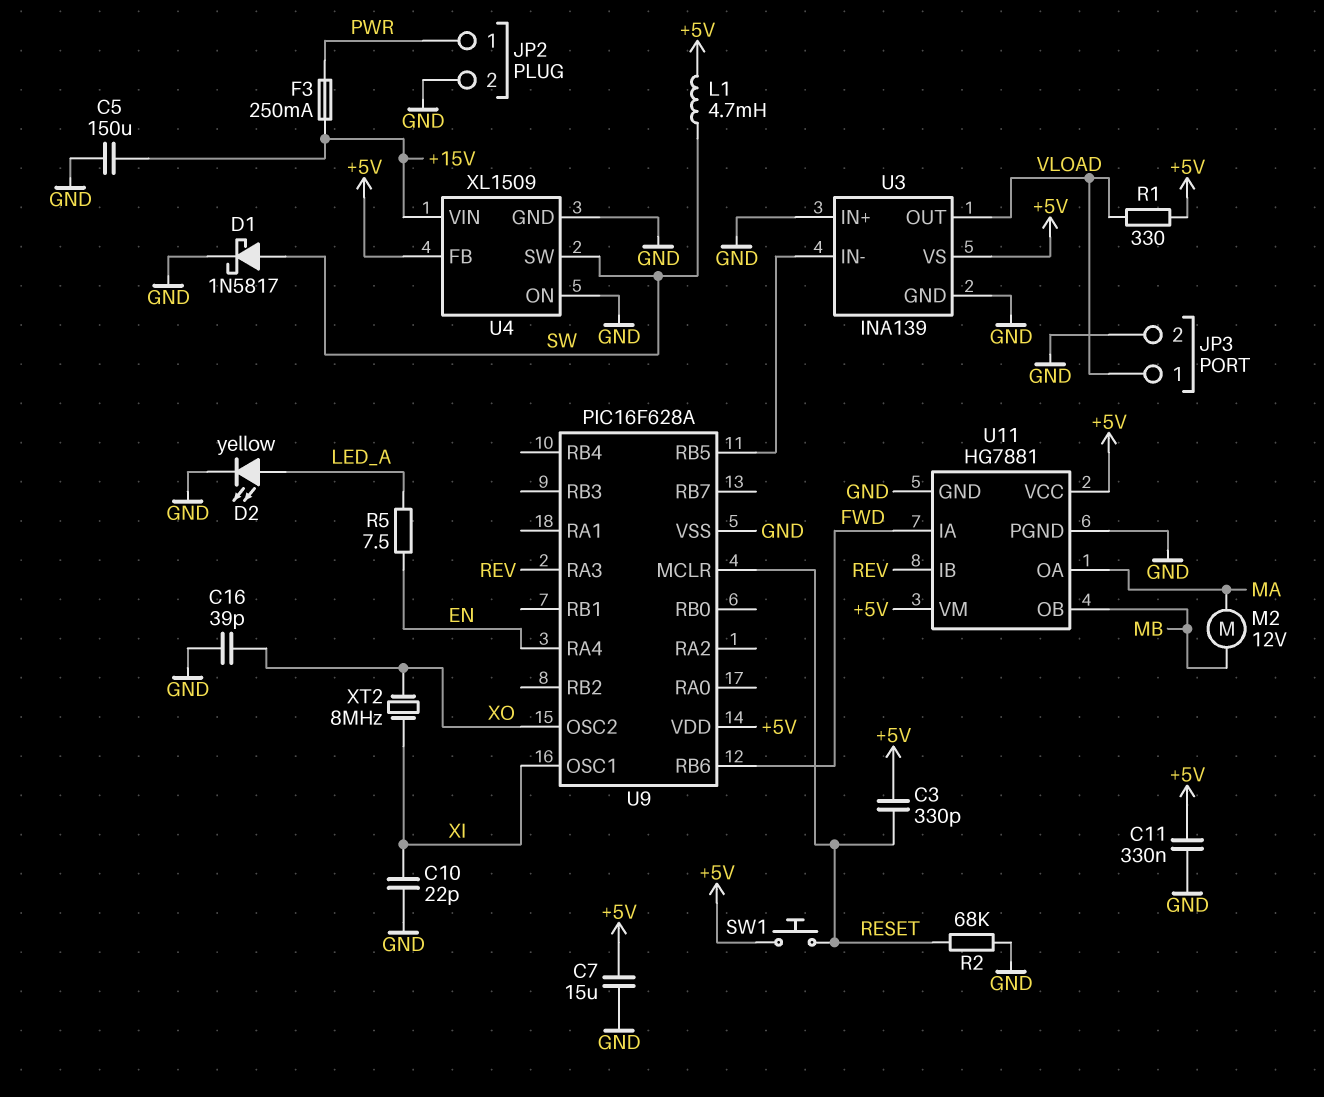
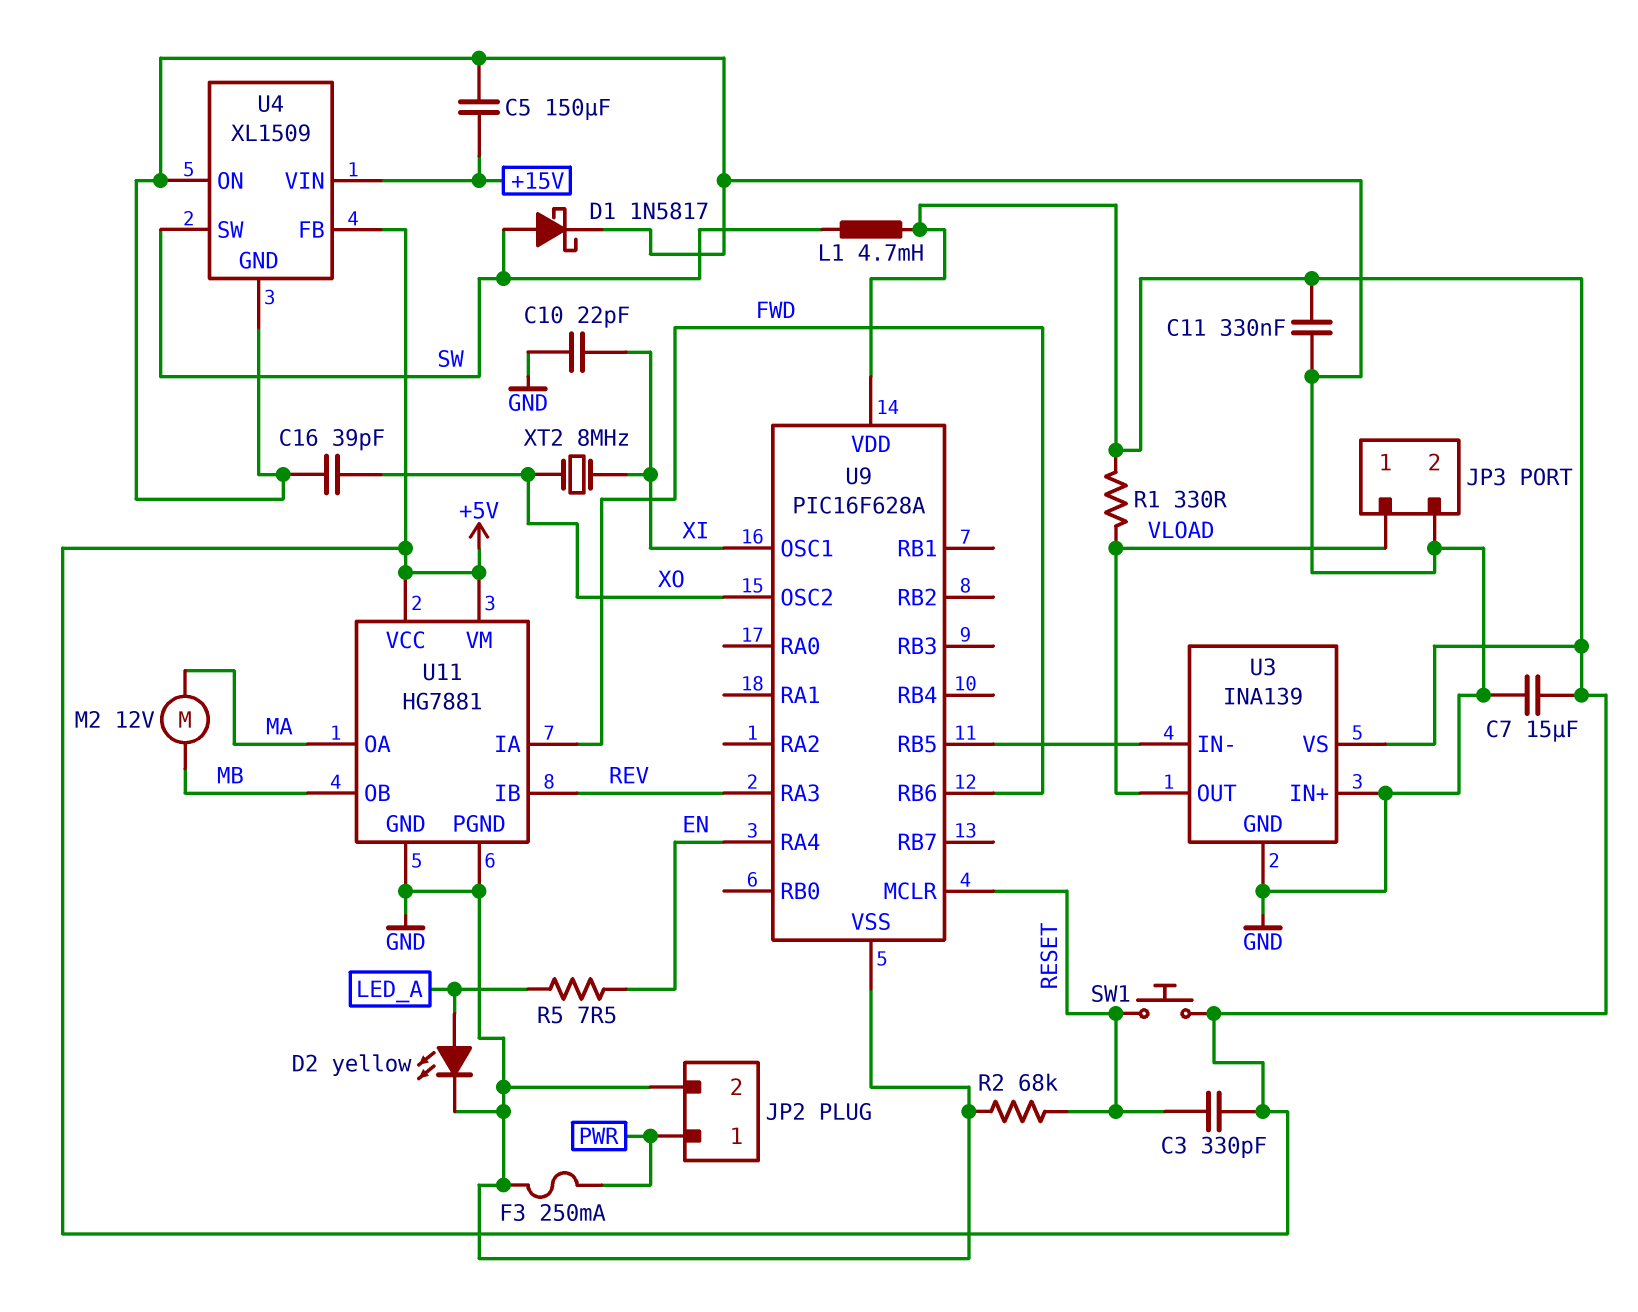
F3: 250mA (+15V, PWR) -> 250mA (GND, PWR)

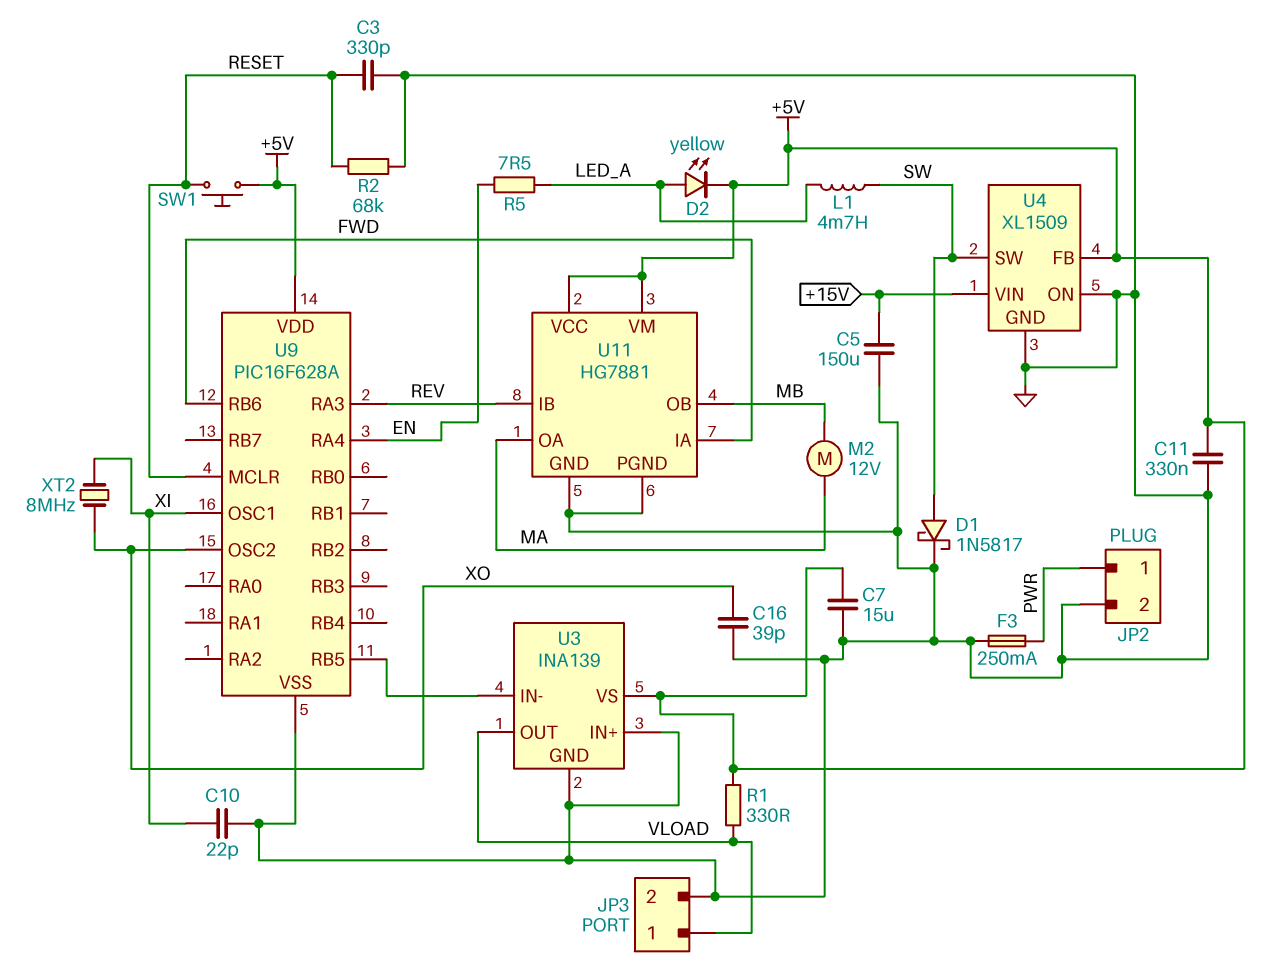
C3: 330pF (+5V, RESET) -> 330pF (GND, RESET)
D2: LED yellow (A LED_A, K GND) -> LED yellow (A LED_A, K +5V)
L1: 4.7mH (+5V, SW) -> 4.7mH (LED_A, SW)

